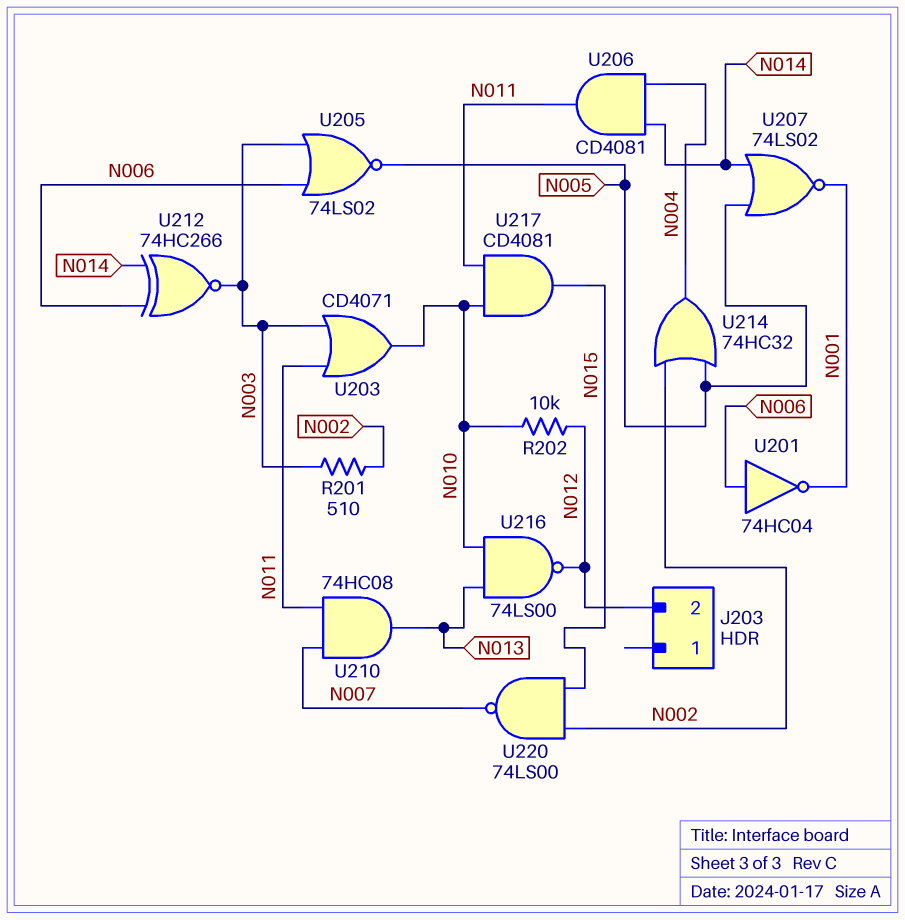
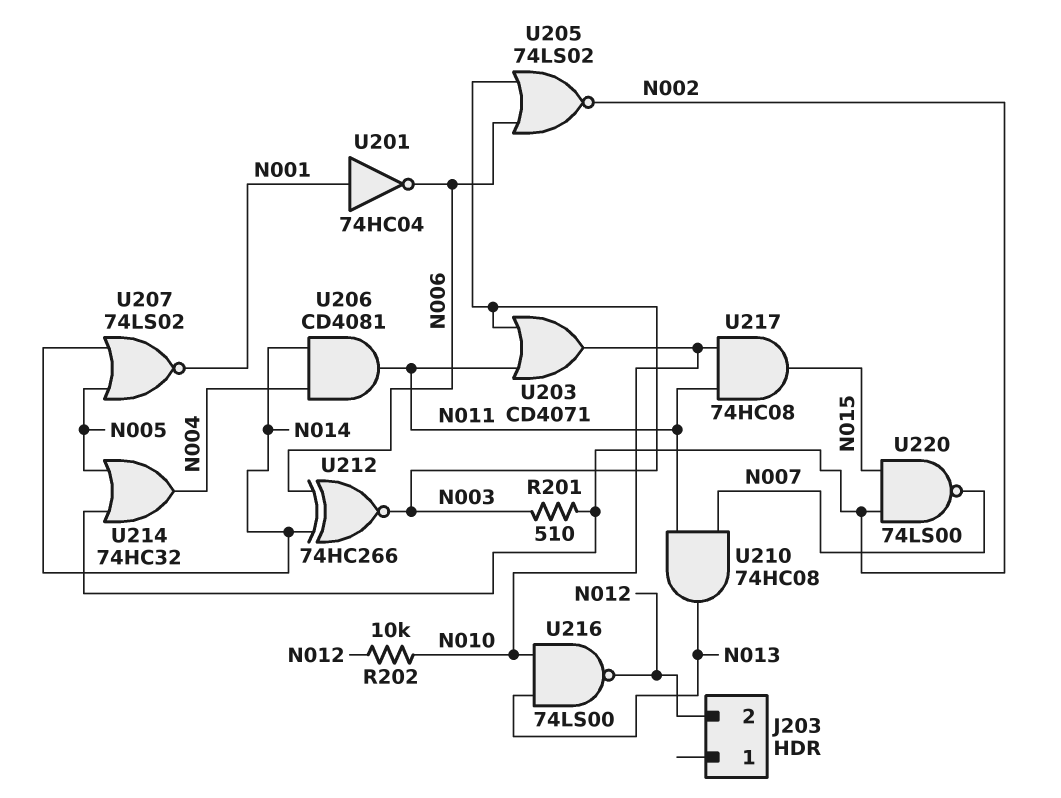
U201: NOT 74HC04 (in N006, out N001) -> NOT 74HC04 (in N001, out N006)
U205: NOR 74LS02 (in N003, in N006, out N005) -> NOR 74LS02 (in N003, in N006, out N002)
U217: AND CD4081 (in N010, in N011, out N015) -> AND 74HC08 (in N010, in N011, out N015)

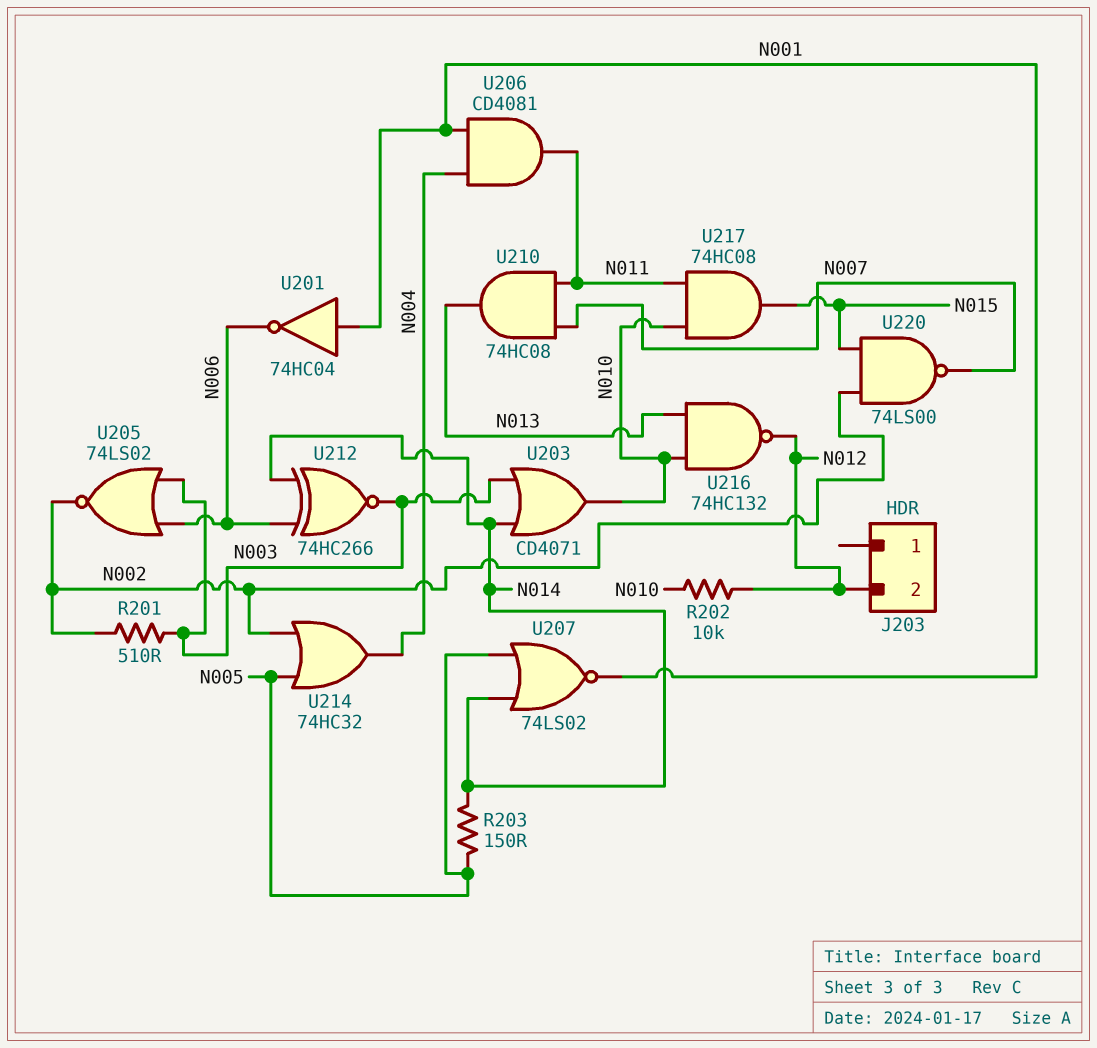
R203: none -> 150 (N005, N014)
U203: OR CD4071 (in N003, in N011, out N010) -> OR CD4071 (in N003, in N014, out N010)
U206: AND CD4081 (in N004, in N014, out N011) -> AND CD4081 (in N001, in N004, out N011)
U216: NAND 74LS00 (in N010, in N013, out N012) -> NAND 74HC132 (in N010, in N013, out N012)

